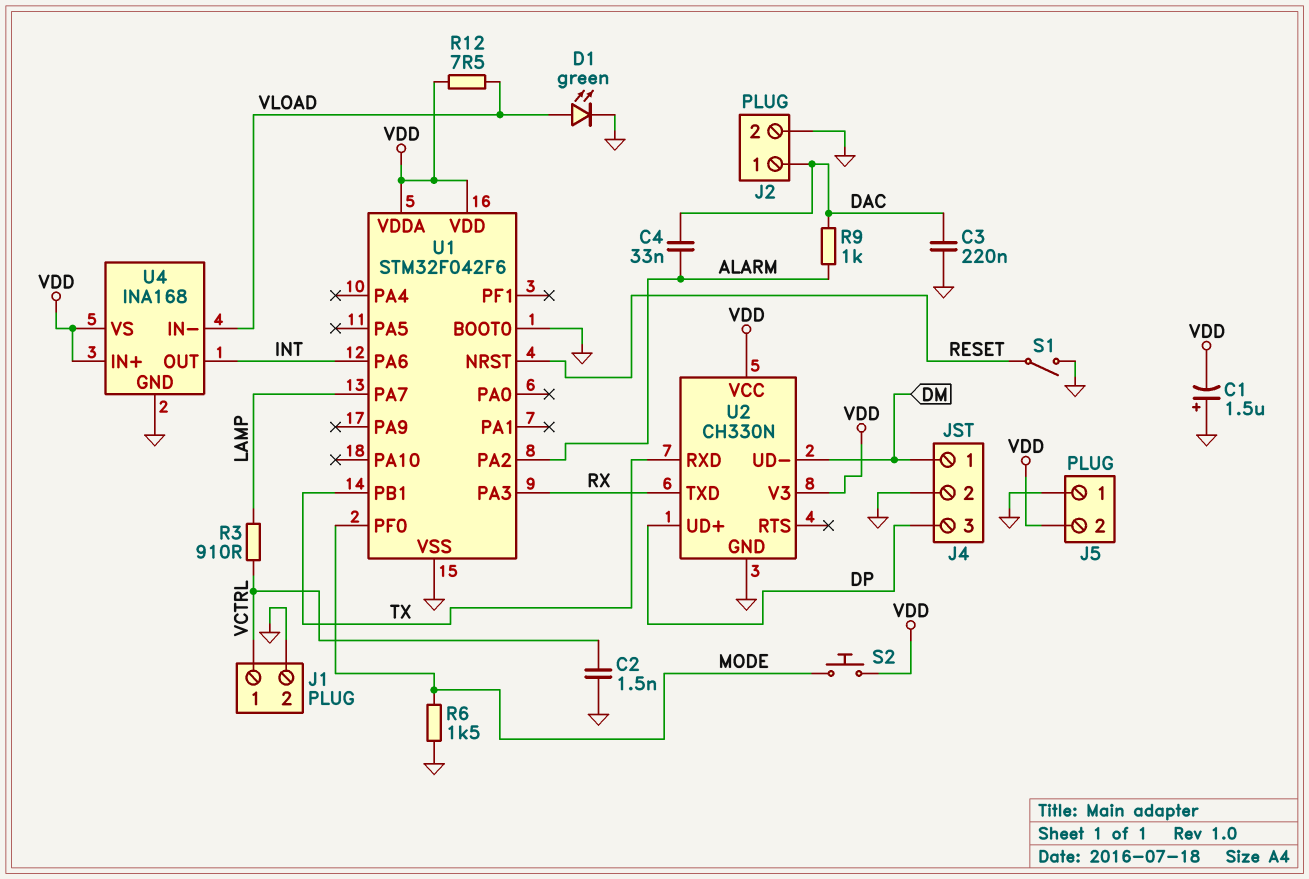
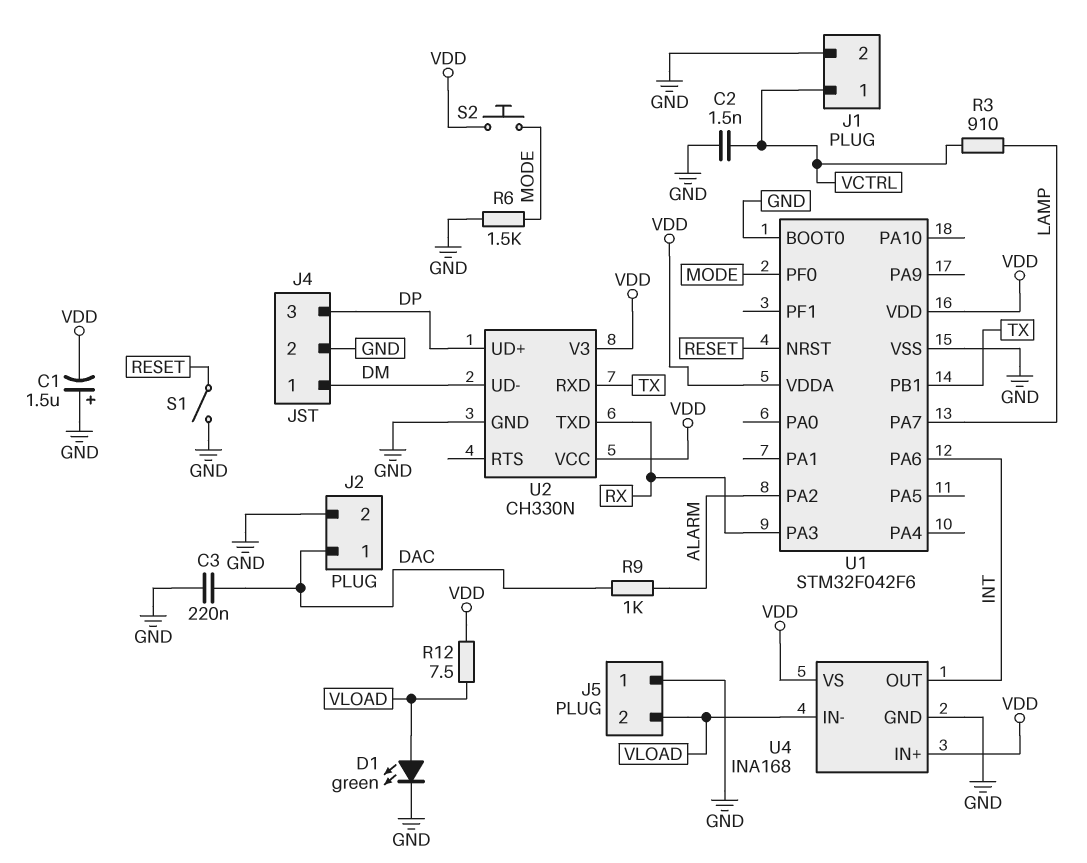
C4: 33nF (ALARM, DAC) -> none
J5 pin 2: VDD -> VLOAD

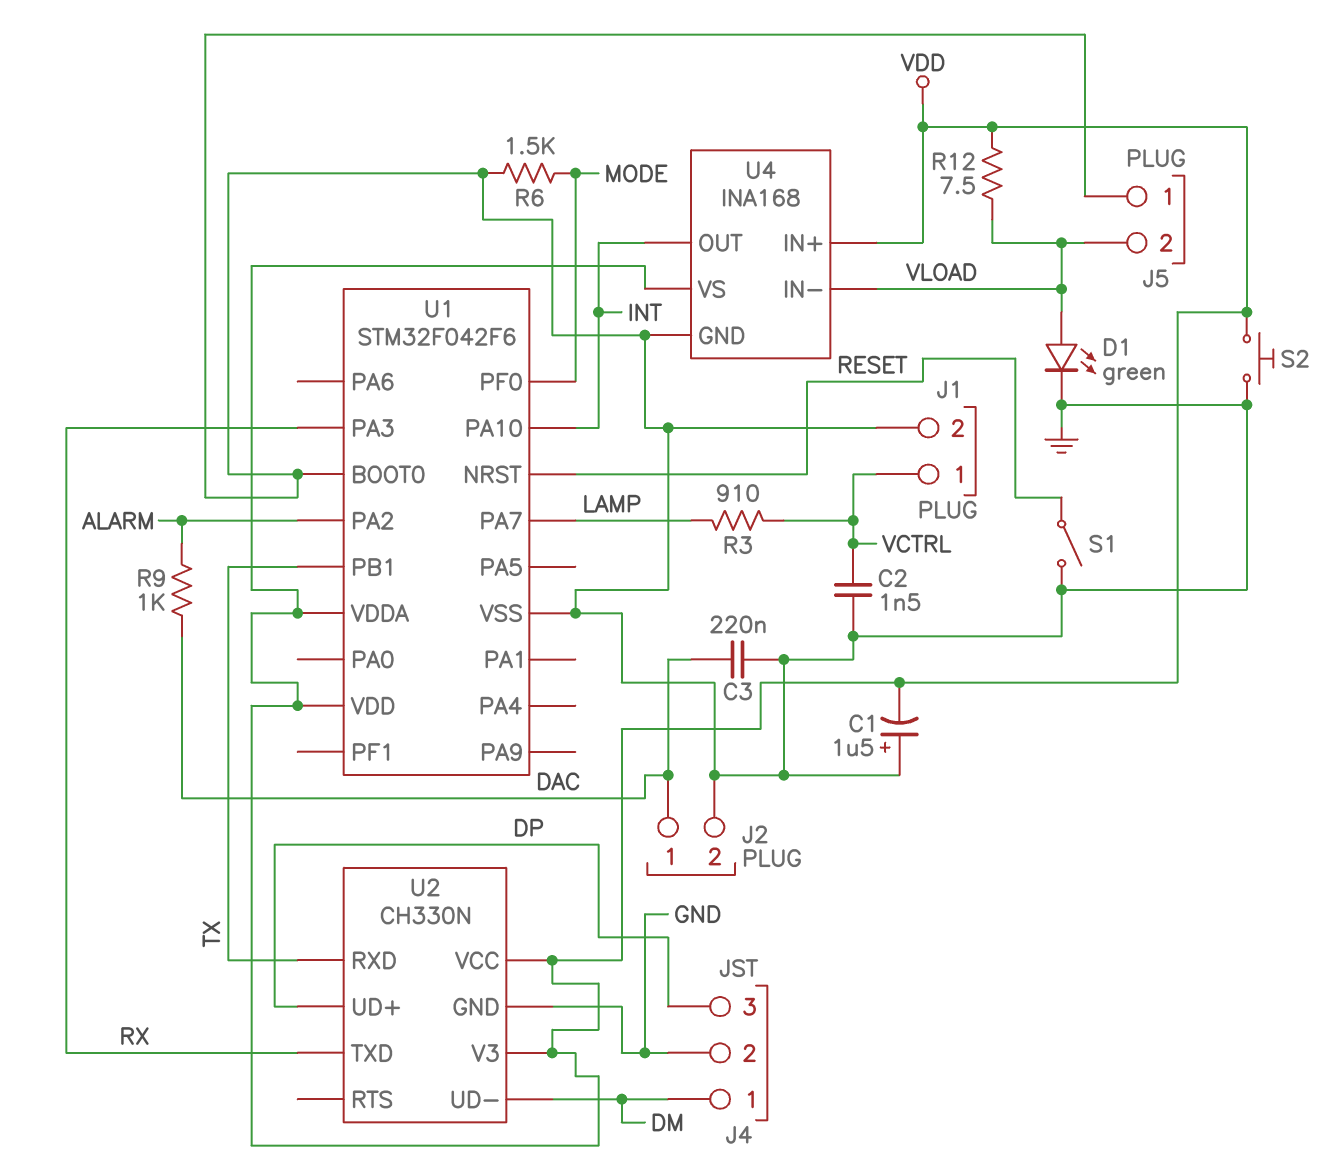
S2: button (MODE, VDD) -> button (GND, VDD)
U1 pin PA6: INT -> none
U1 pin PA10: none -> INT

